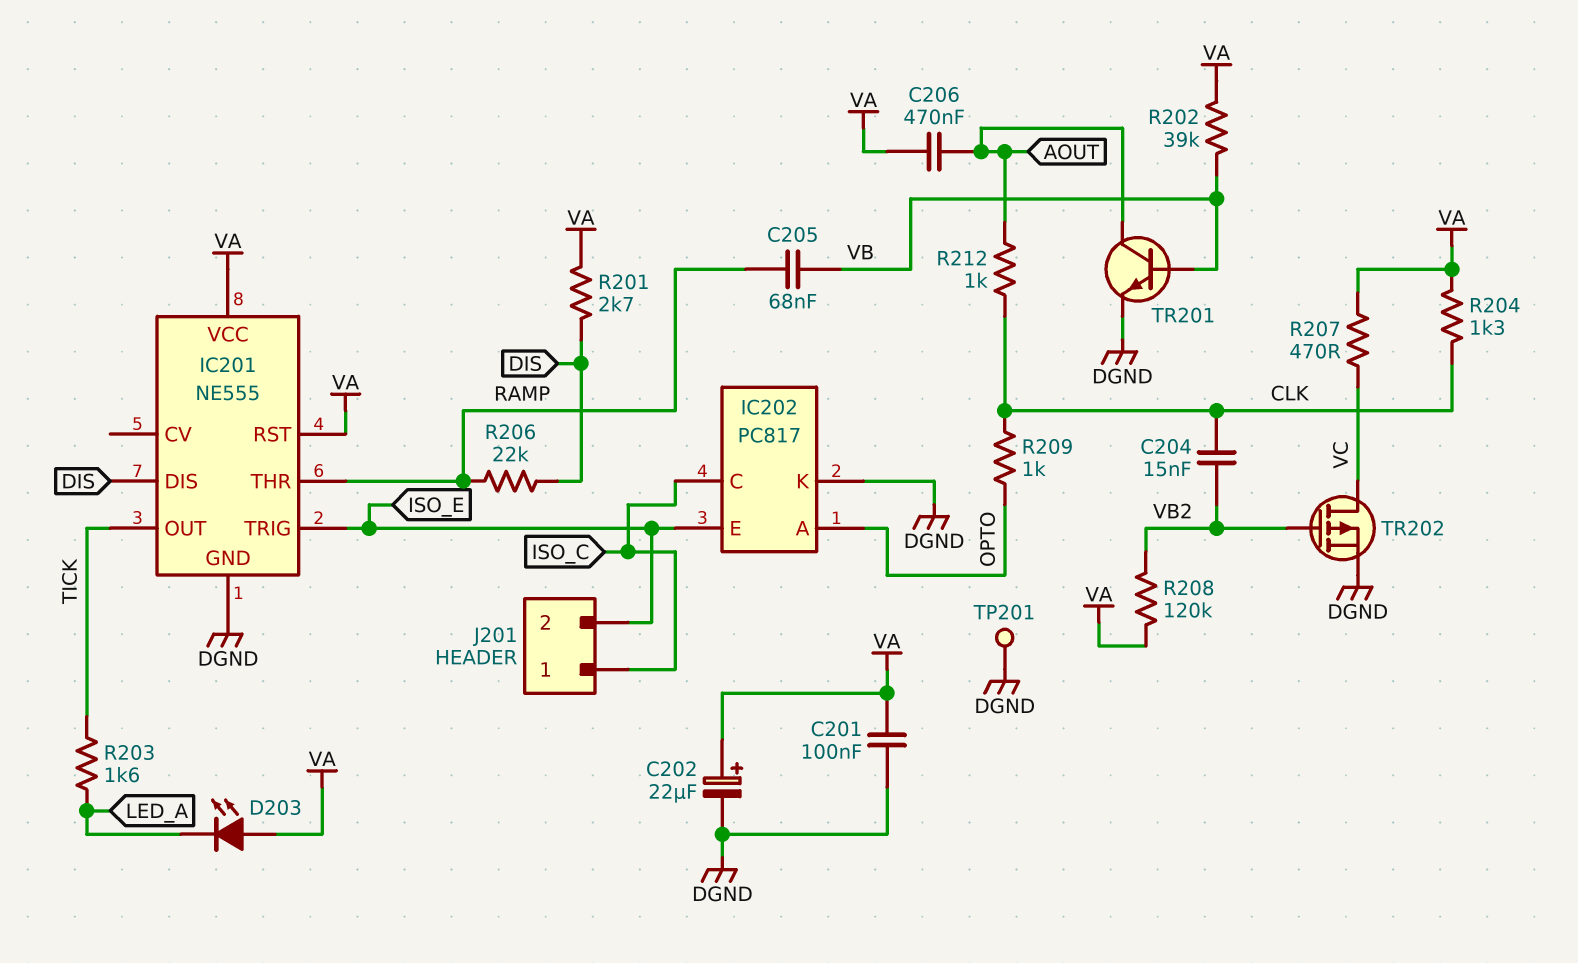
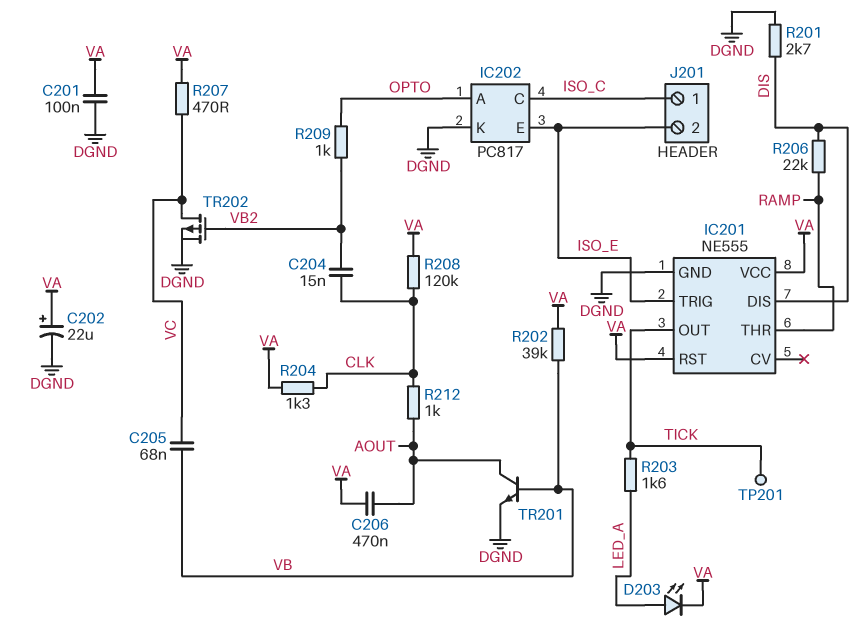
C205: 68nF (RAMP, VB) -> 68nF (VB, VC)
D203: LED (A VA, K LED_A) -> LED (A LED_A, K VA)
R201: 2.7k (DIS, VA) -> 2.7k (DGND, DIS)
R208: 120k (VA, VB2) -> 120k (CLK, VA)
R209: 1k (CLK, OPTO) -> 1k (OPTO, VB2)
TP201: test point (DGND) -> test point (TICK)

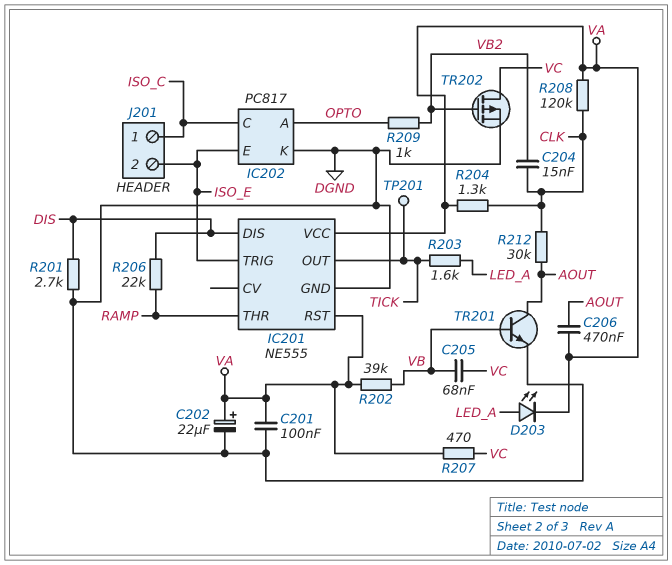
R212: 1k (AOUT, CLK) -> 30k (AOUT, CLK)

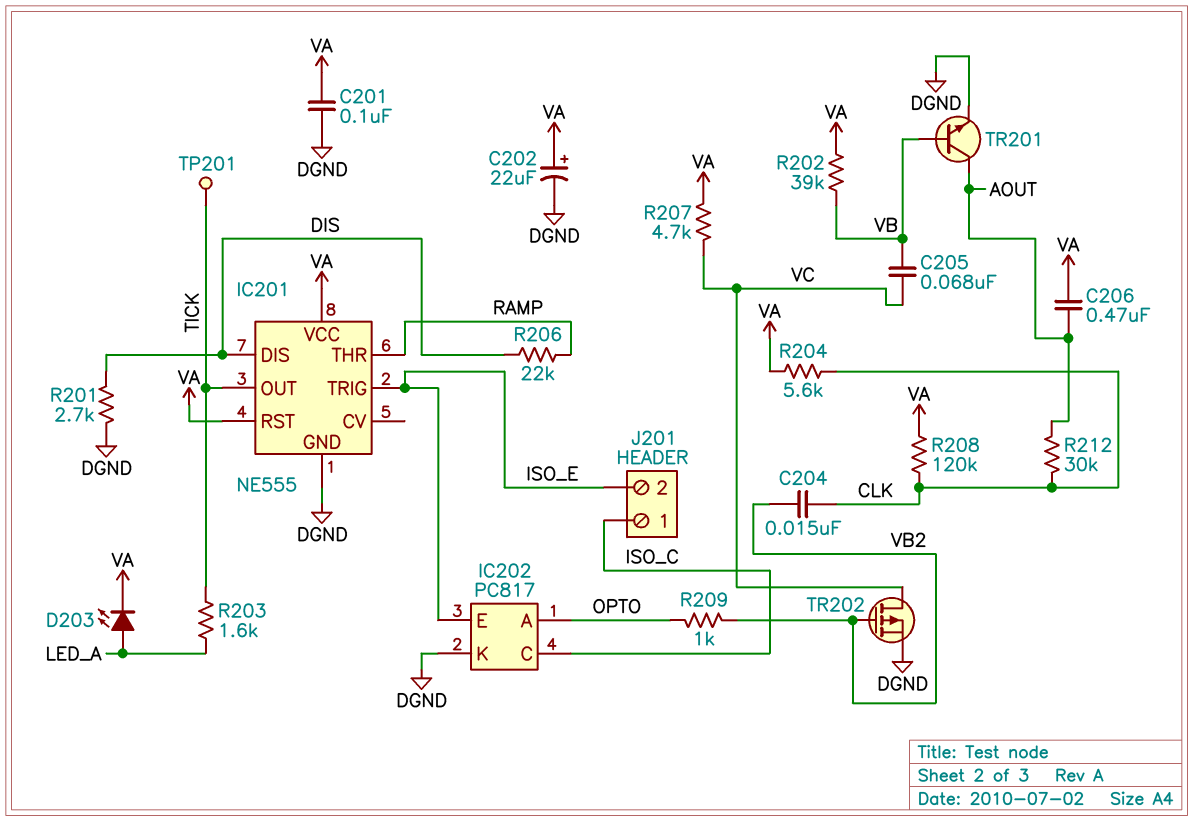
R204: 1.3k (CLK, VA) -> 5.6k (CLK, VA)
R207: 470 (VA, VC) -> 4.7k (VA, VC)

